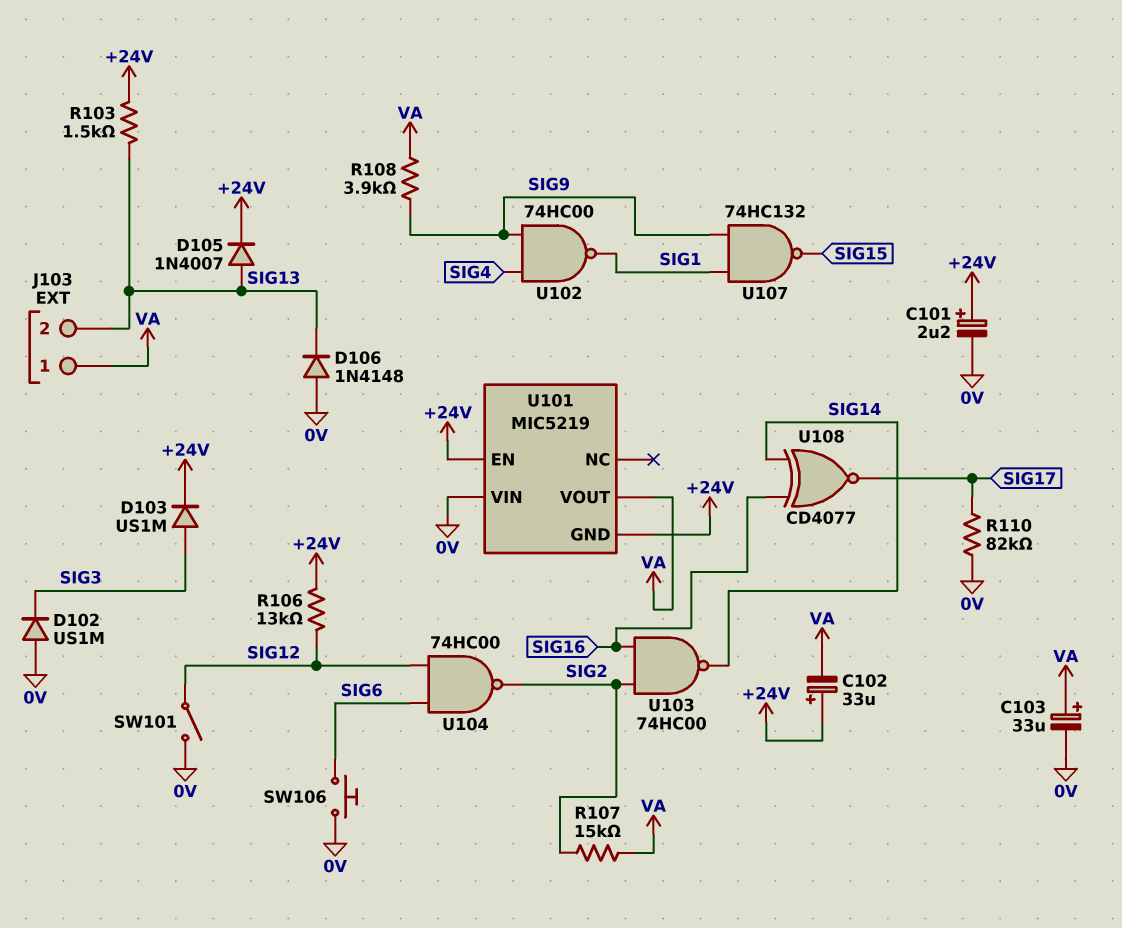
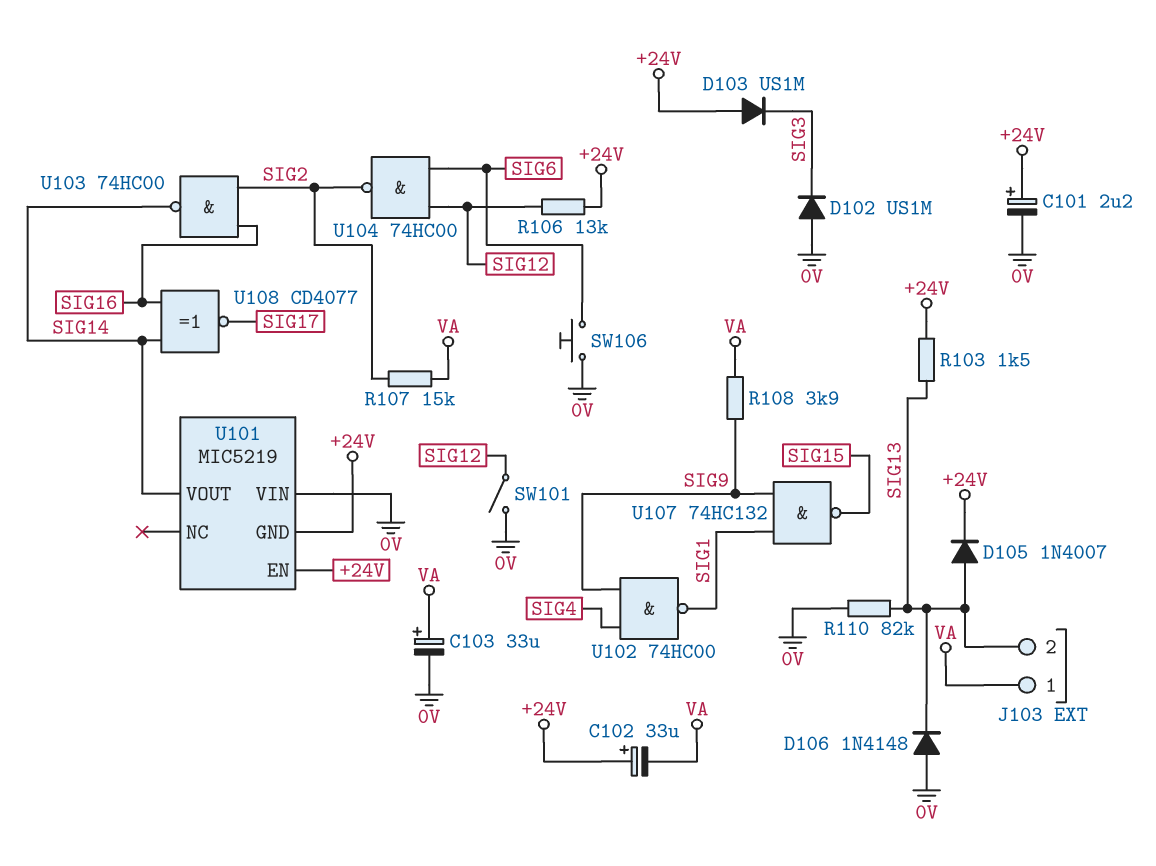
D103: diode US1M (A SIG3, K +24V) -> diode US1M (A +24V, K SIG3)
R110: 82k (0V, SIG17) -> 82k (0V, SIG13)
U101 pin VOUT: VA -> SIG14

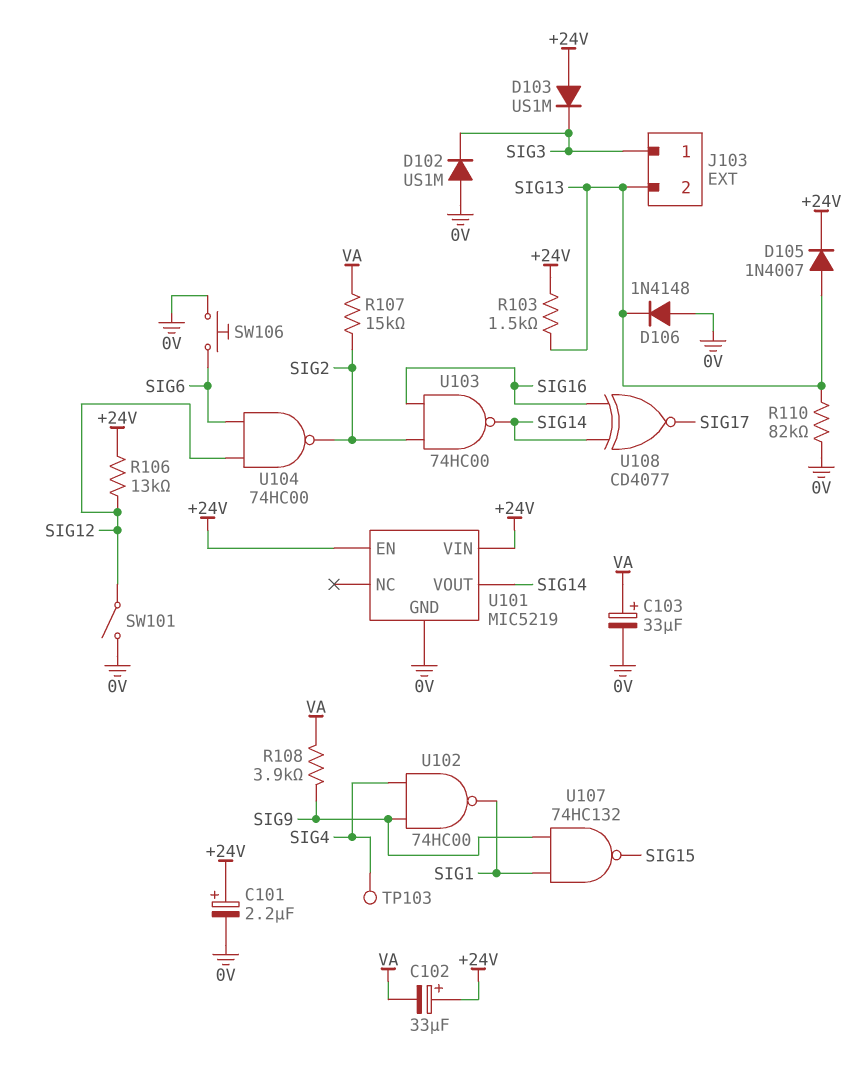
J103 pin 1: VA -> SIG3
TP103: none -> test point (SIG4)
U101 pin GND: +24V -> 0V
U101 pin VIN: 0V -> +24V

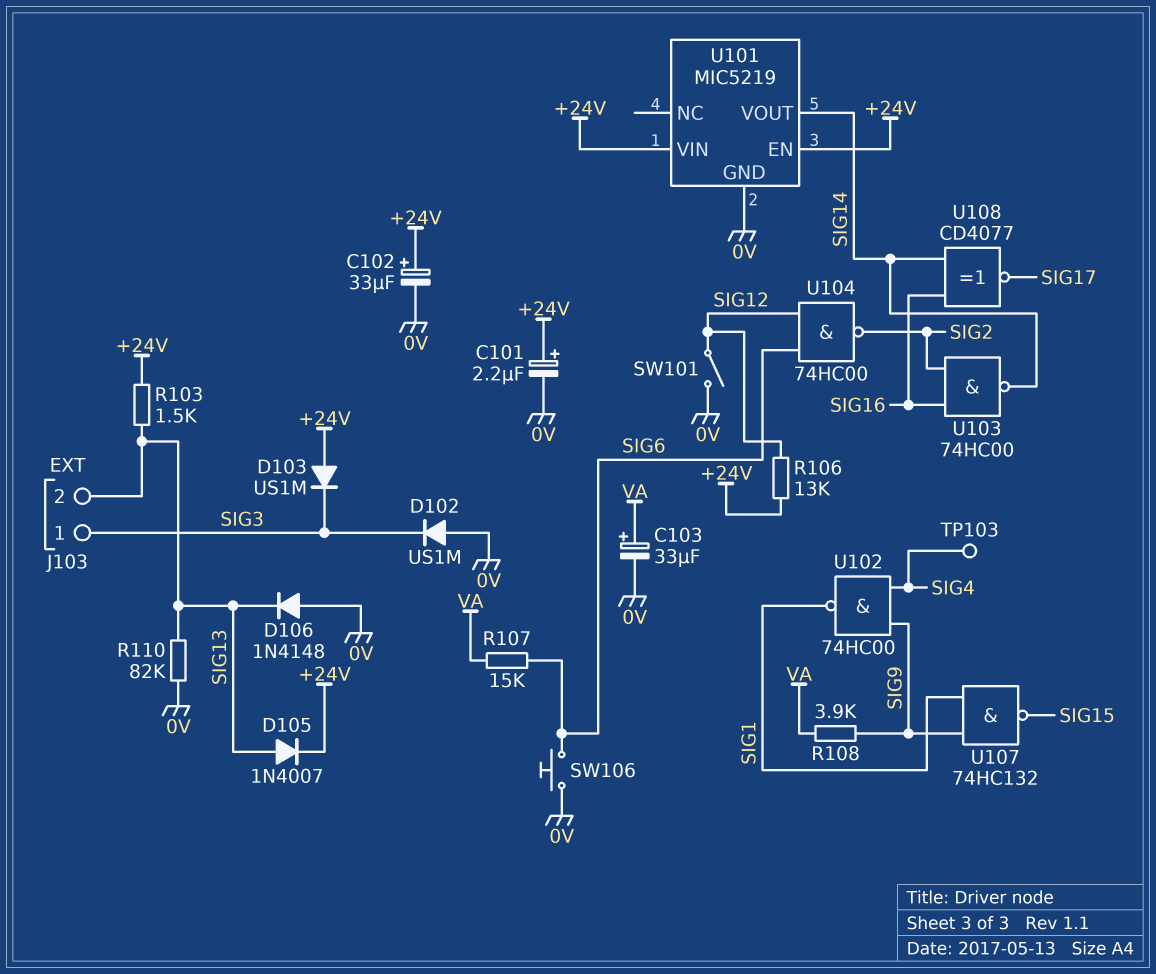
C102: 33uF (plus +24V, minus VA) -> 33uF (plus +24V, minus 0V)
R107: 15k (SIG2, VA) -> 15k (SIG6, VA)

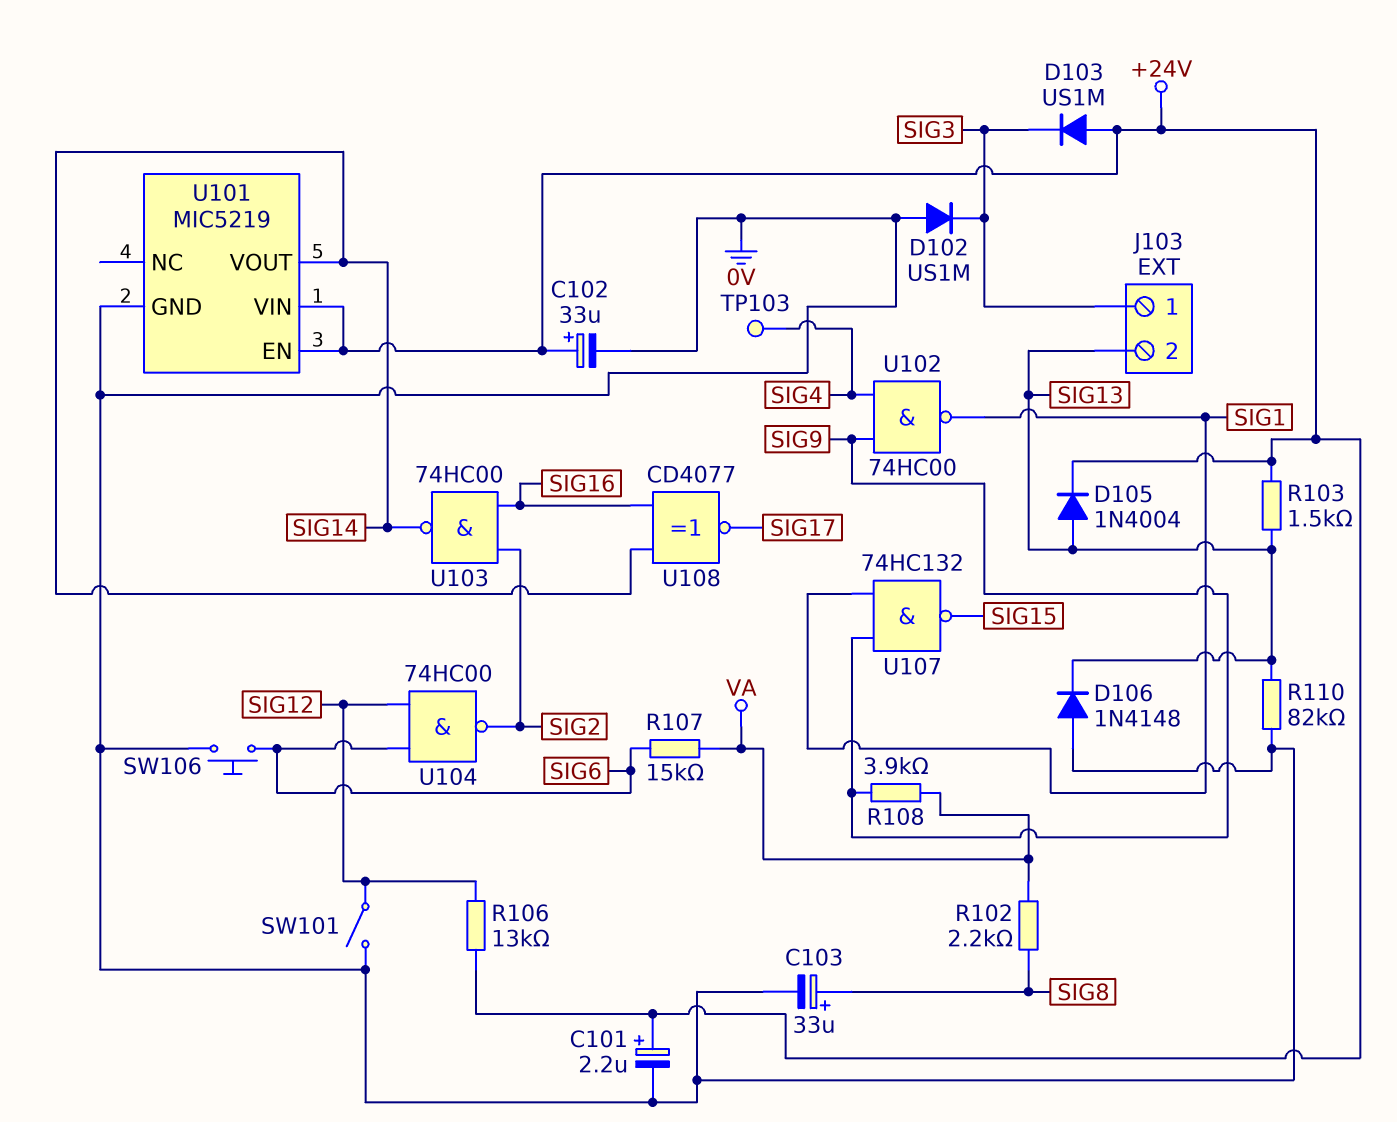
C103: 33uF (plus VA, minus 0V) -> 33uF (plus SIG8, minus 0V)
D105: diode 1N4007 (A SIG13, K +24V) -> diode 1N4004 (A SIG13, K +24V)
R102: none -> 2.2k (SIG8, VA)

